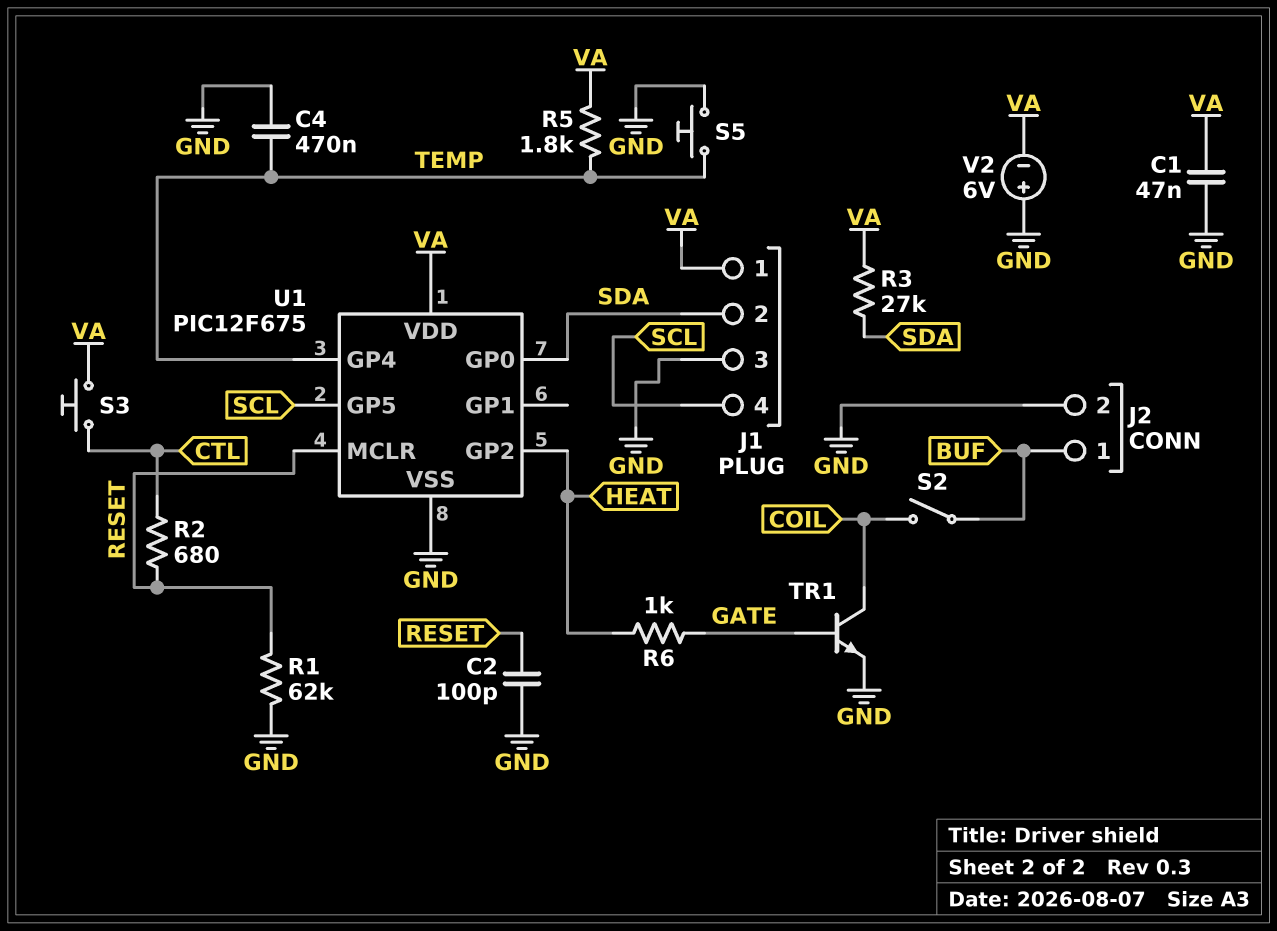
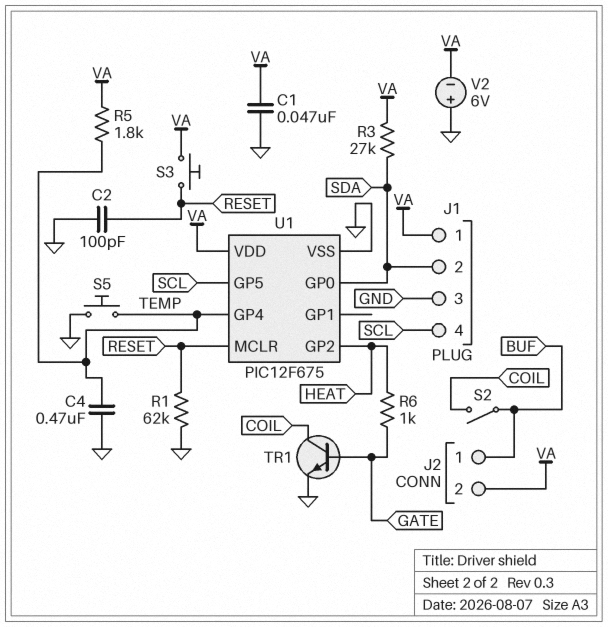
J2 pin 2: GND -> VA
R2: 680 (CTL, RESET) -> none
S3: button (CTL, VA) -> button (RESET, VA)

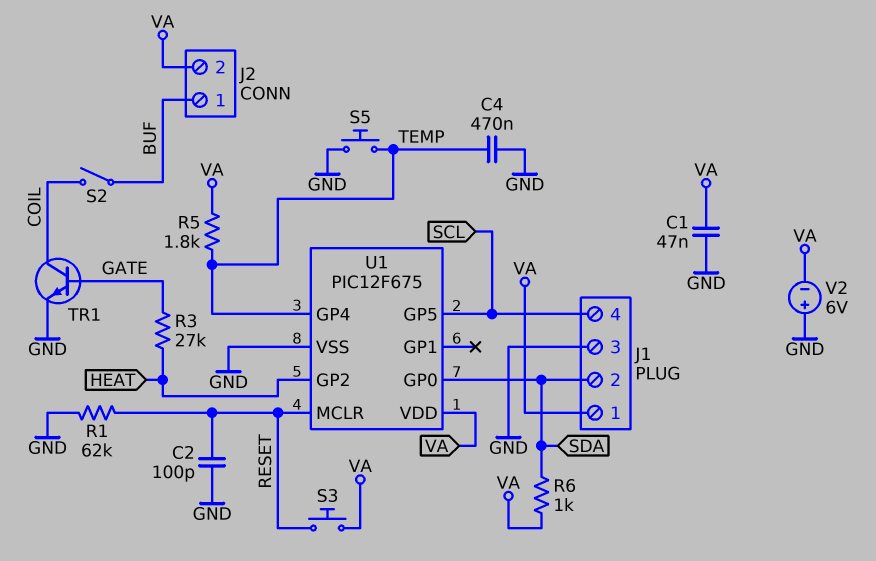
R3: 27k (SDA, VA) -> 27k (GATE, HEAT)
R6: 1k (GATE, HEAT) -> 1k (SDA, VA)

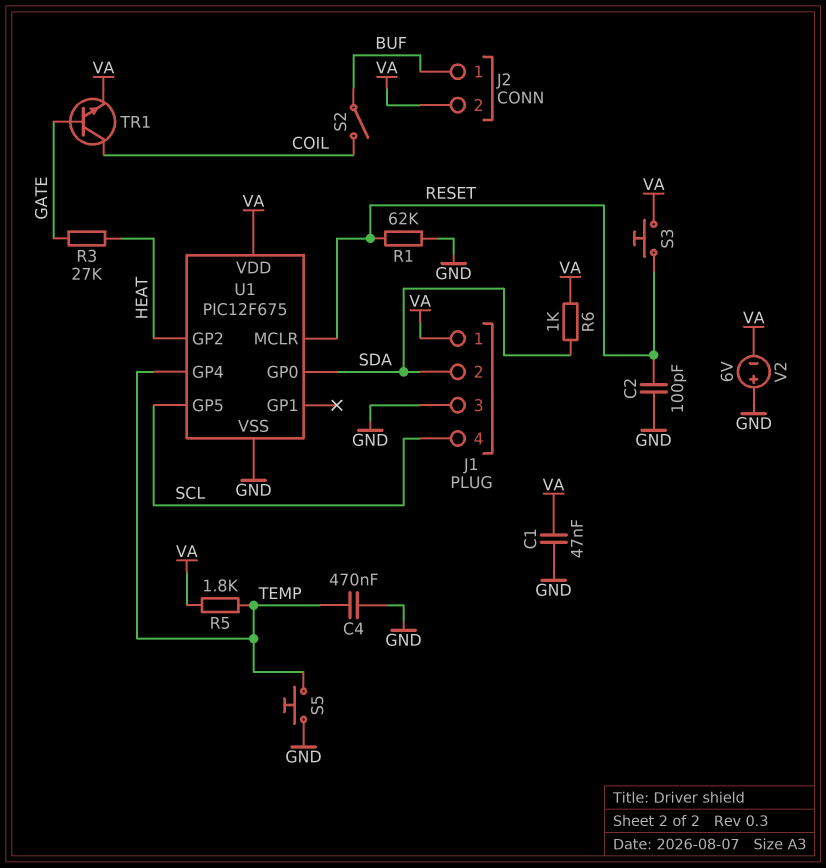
TR1: NPN (B GATE, C COIL, E GND) -> NPN (B GATE, C COIL, E VA)

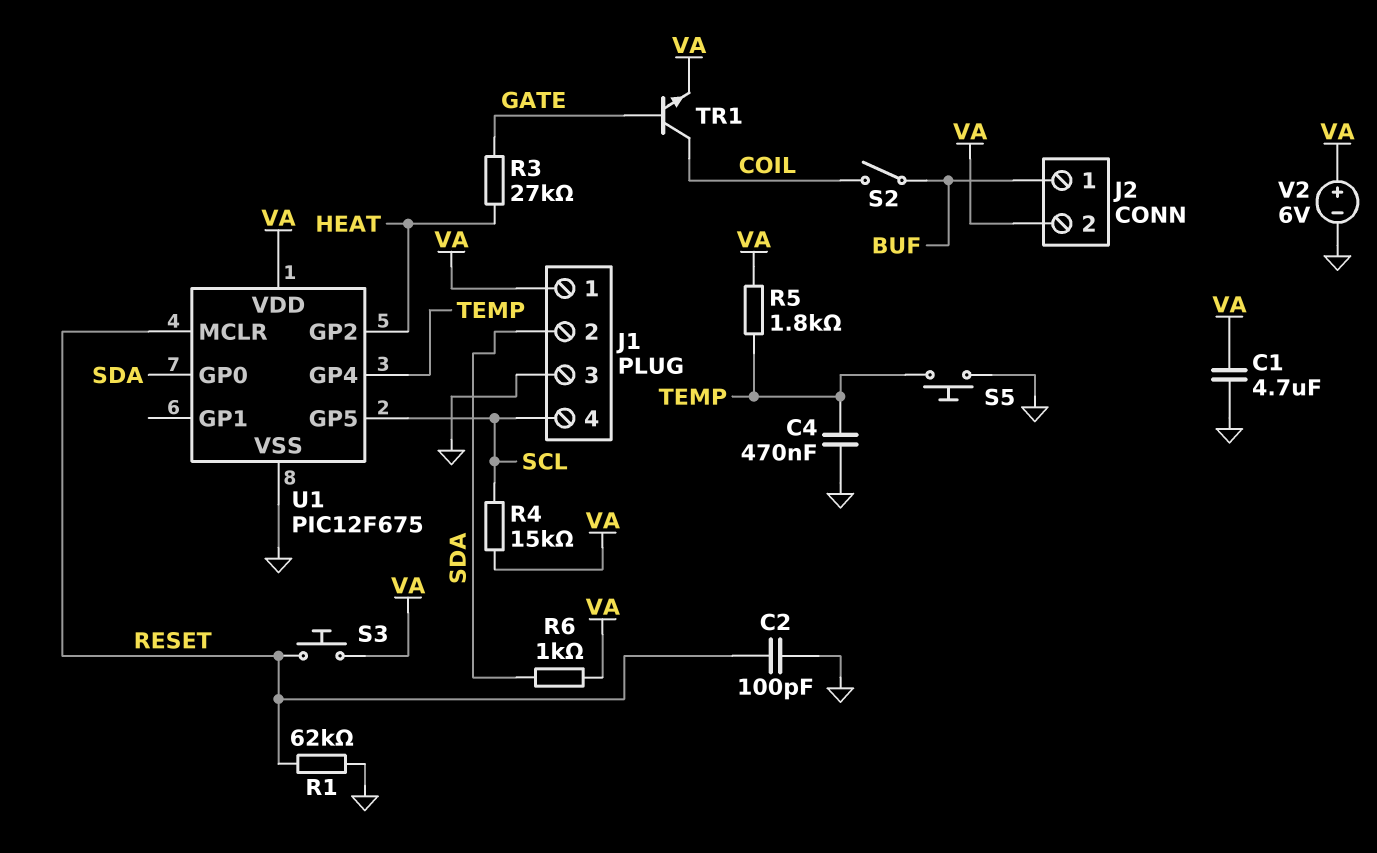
C1: 47nF (GND, VA) -> 4.7uF (GND, VA)
R4: none -> 15k (SCL, VA)
V2: 6V (plus GND, minus VA) -> 6V (plus VA, minus GND)

